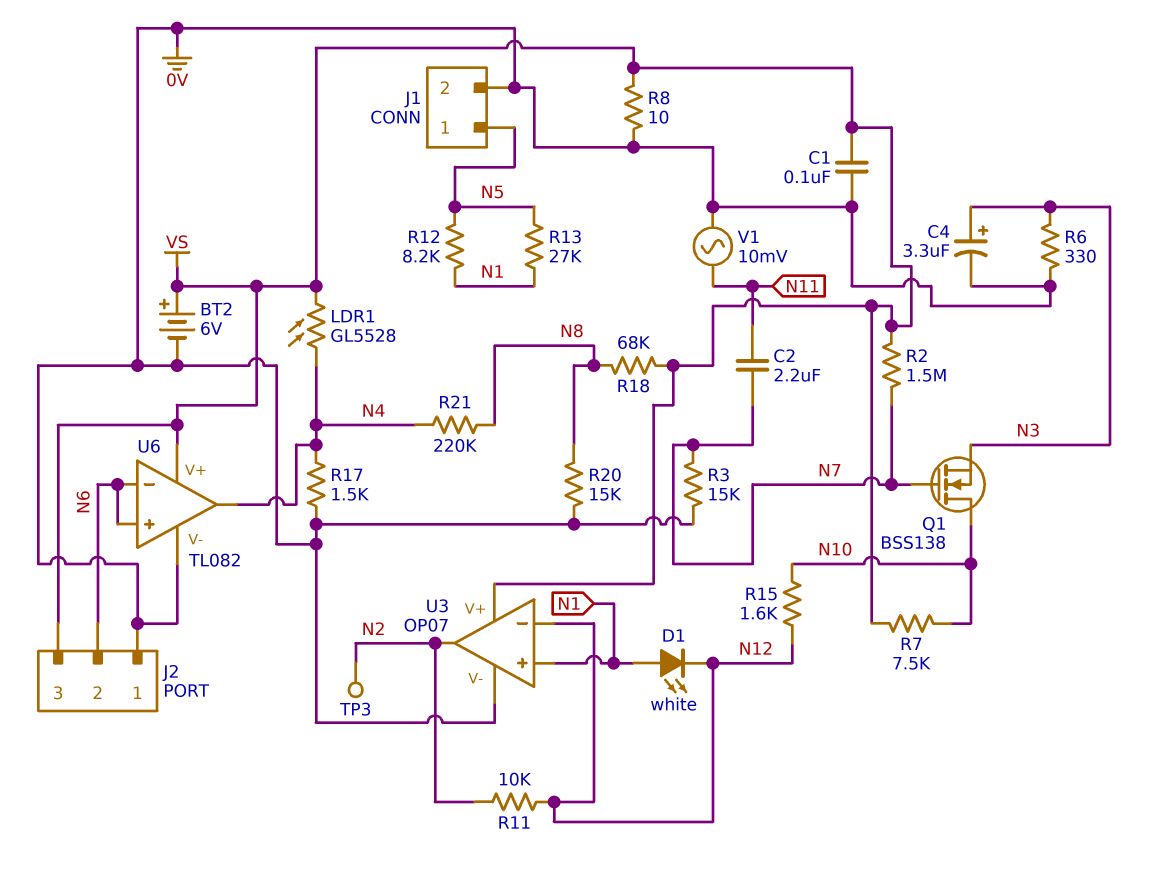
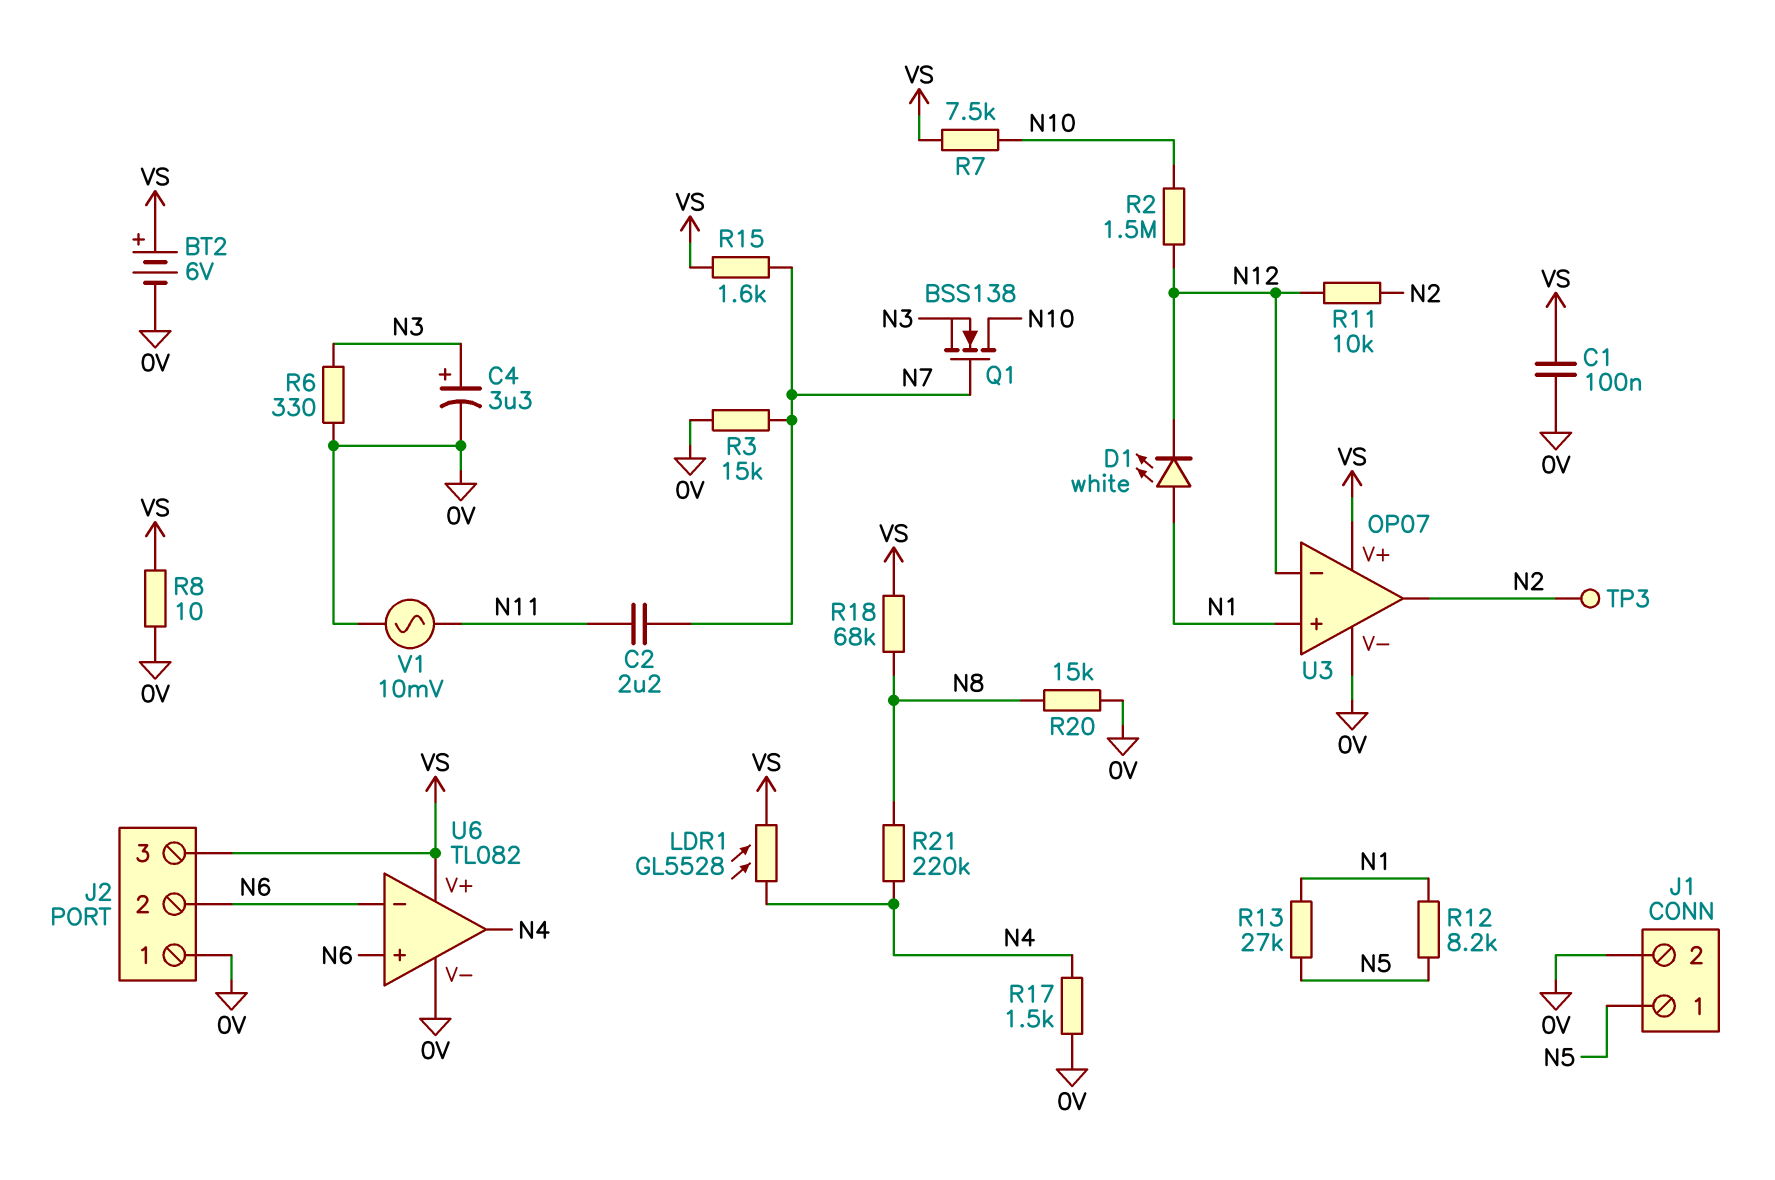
R2: 1.5M (N7, VS) -> 1.5M (N10, N12)
R15: 1.6k (N10, N12) -> 1.6k (N7, VS)

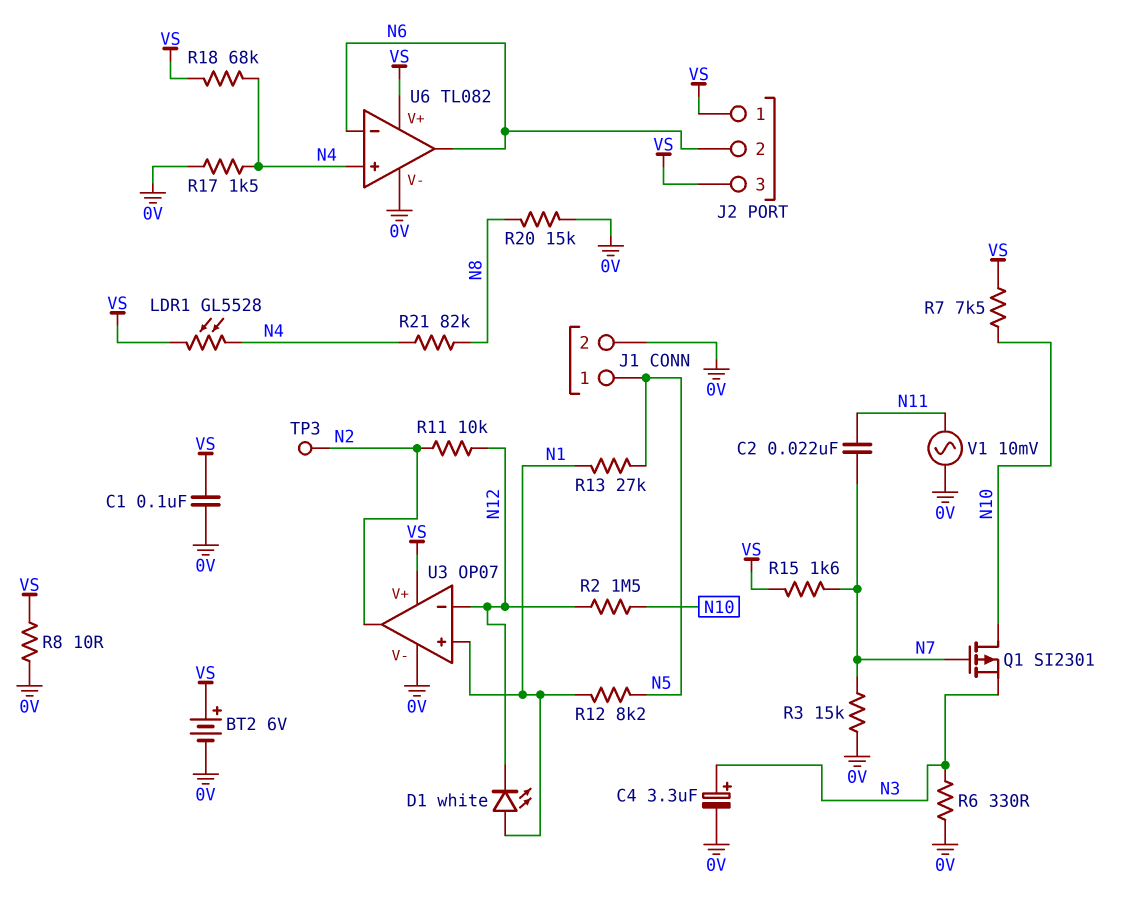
C2: 2.2uF (N7, N11) -> 22nF (N7, N11)
J2 pin 1: 0V -> VS
Q1: NMOS BSS138 (G N7, D N10, S N3) -> PMOS SI2301 (G N7, D N10, S N3)
R18: 68k (N8, VS) -> 68k (N4, VS)
R21: 220k (N4, N8) -> 82k (N4, N8)
U6 pin in+: N6 -> N4
U6 pin out: N4 -> N6

